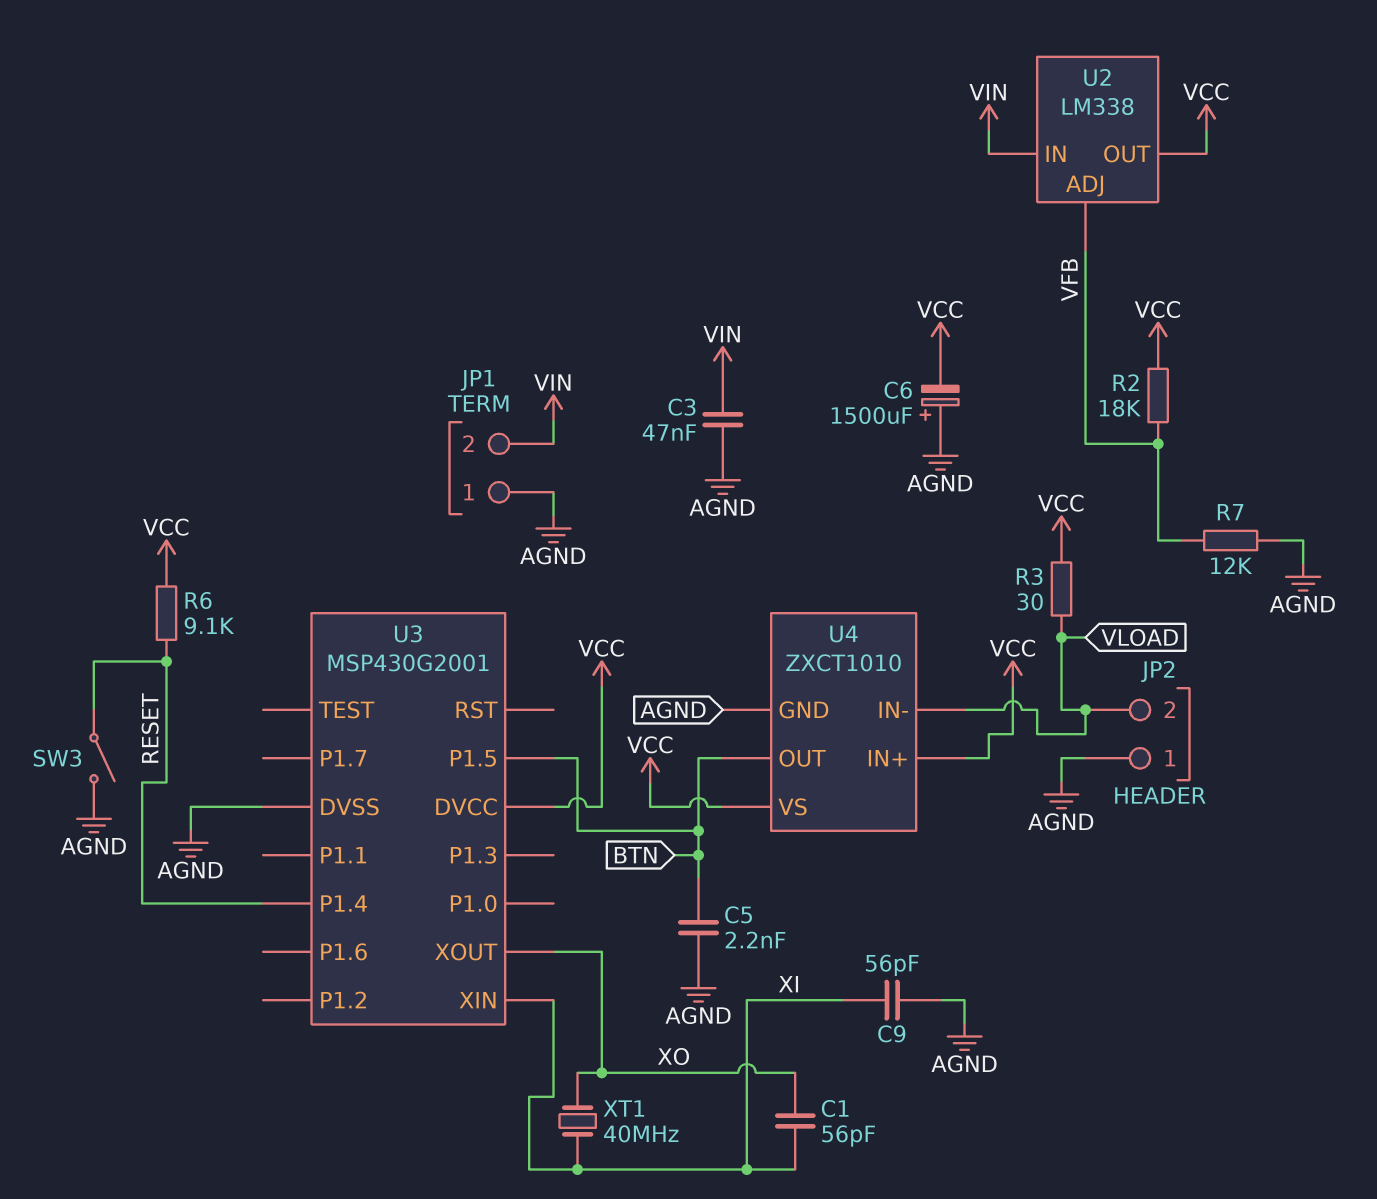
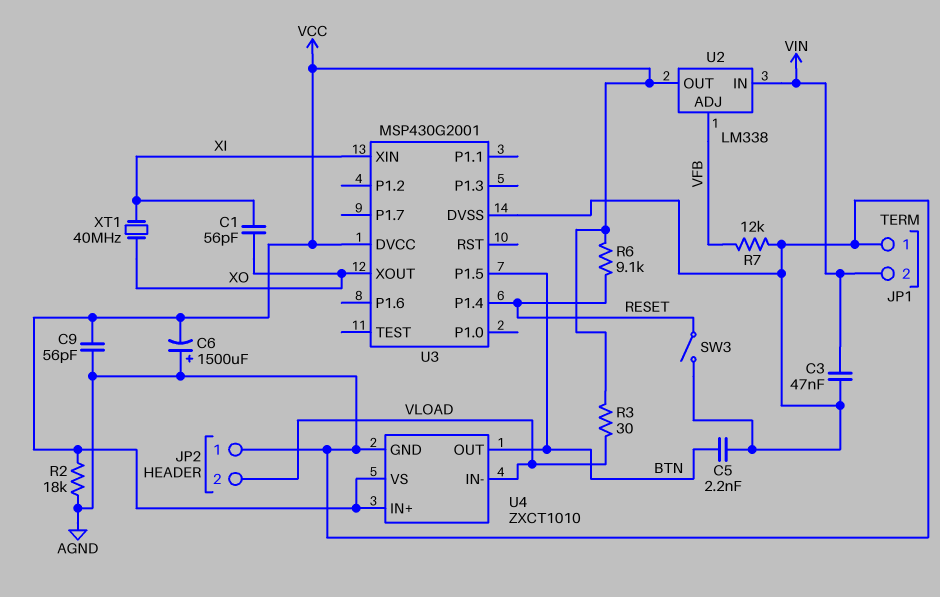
C9: 56pF (AGND, XI) -> 56pF (AGND, VCC)
R2: 18k (VCC, VFB) -> 18k (AGND, VCC)

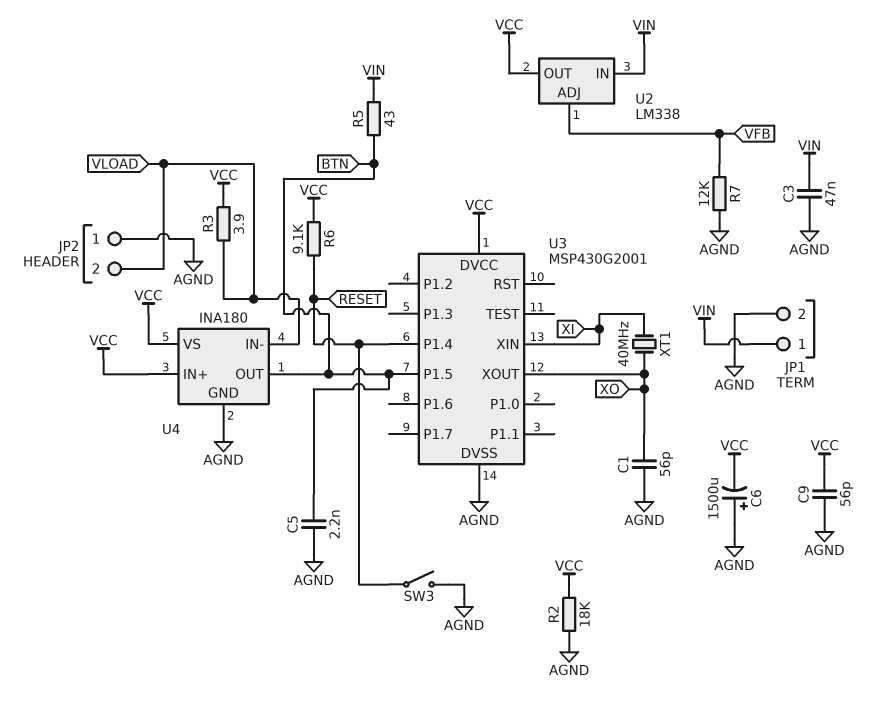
C1: 56pF (XI, XO) -> 56pF (AGND, XO)
JP1 pin 1: AGND -> VIN
JP1 pin 2: VIN -> AGND
R3: 30 (VCC, VLOAD) -> 3.9 (VCC, VLOAD)
R5: none -> 43 (BTN, VIN)
U4: ZXCT1010 -> INA180

